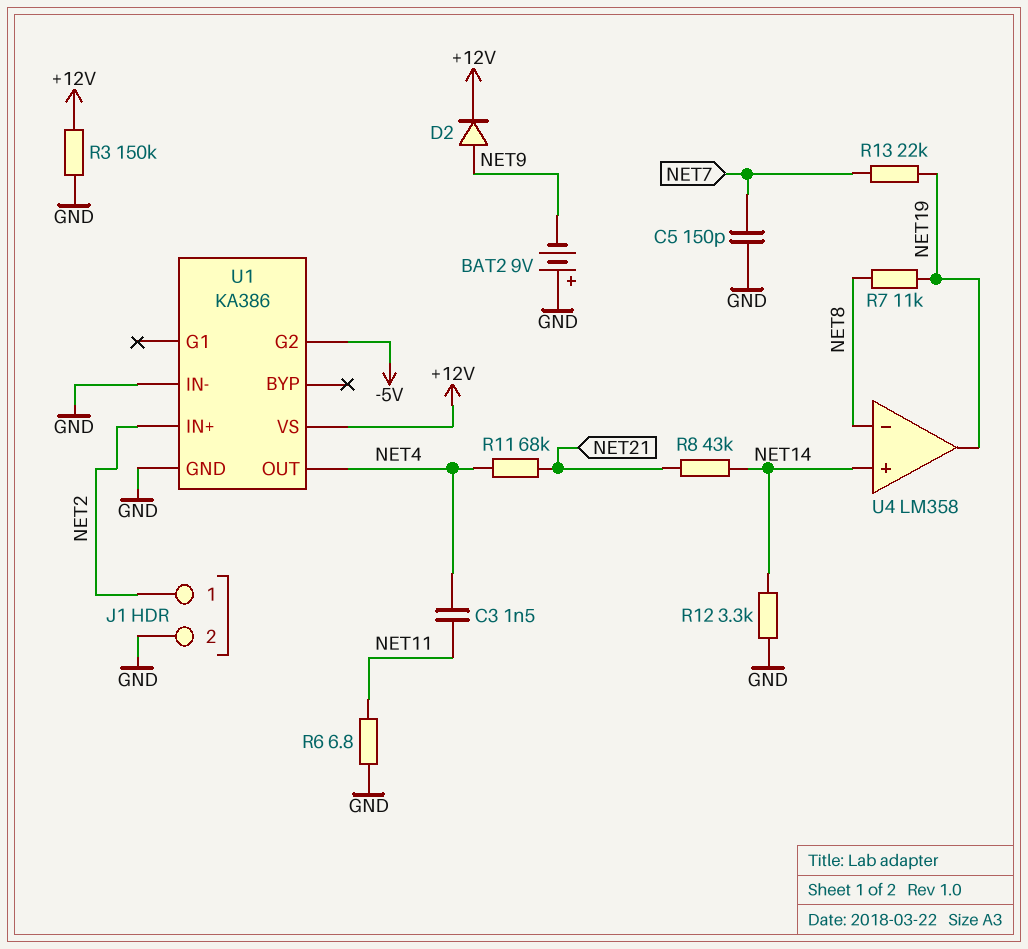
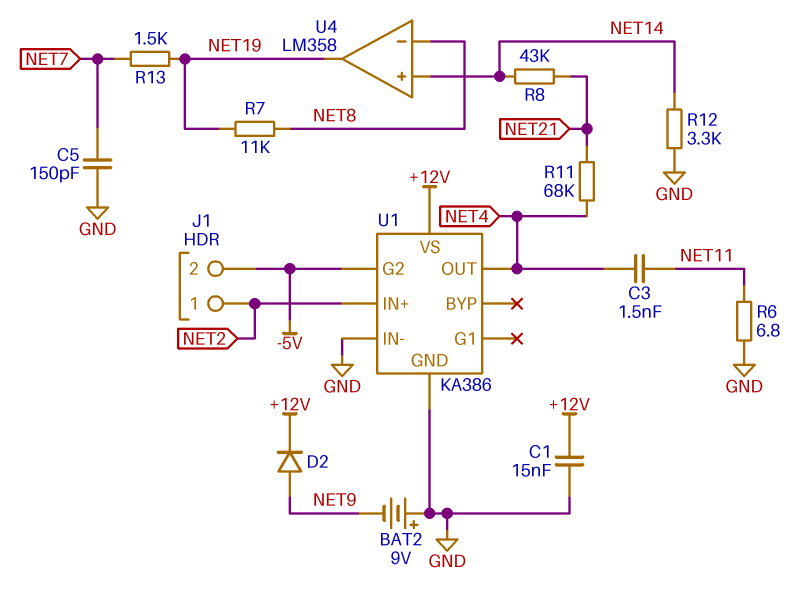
C1: none -> 15nF (+12V, GND)
J1 pin 2: GND -> -5V
R3: 150k (+12V, GND) -> none
R13: 22k (NET7, NET19) -> 1.5k (NET7, NET19)

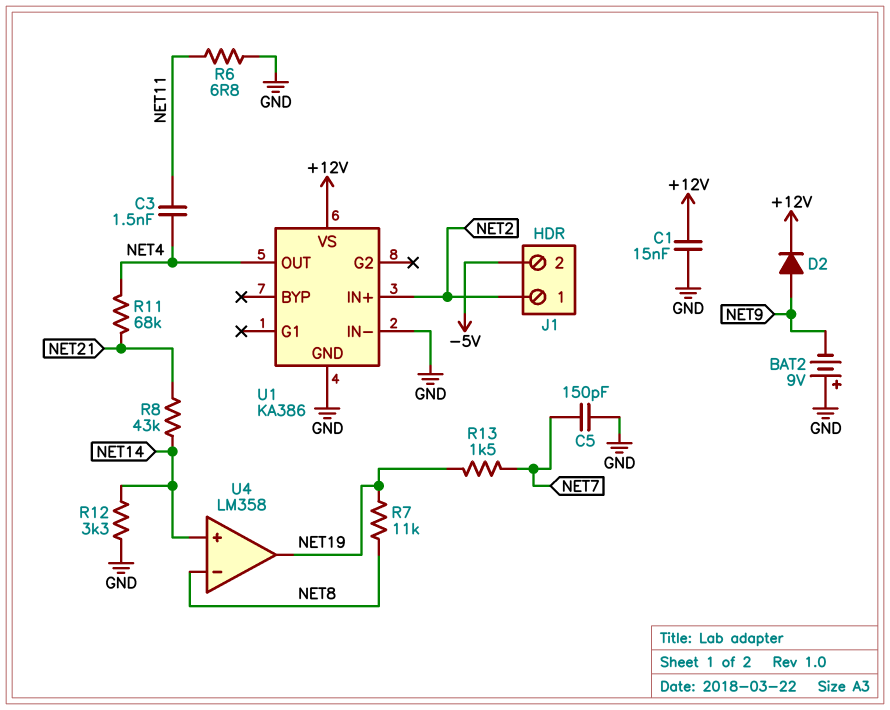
U1 pin G2: -5V -> none

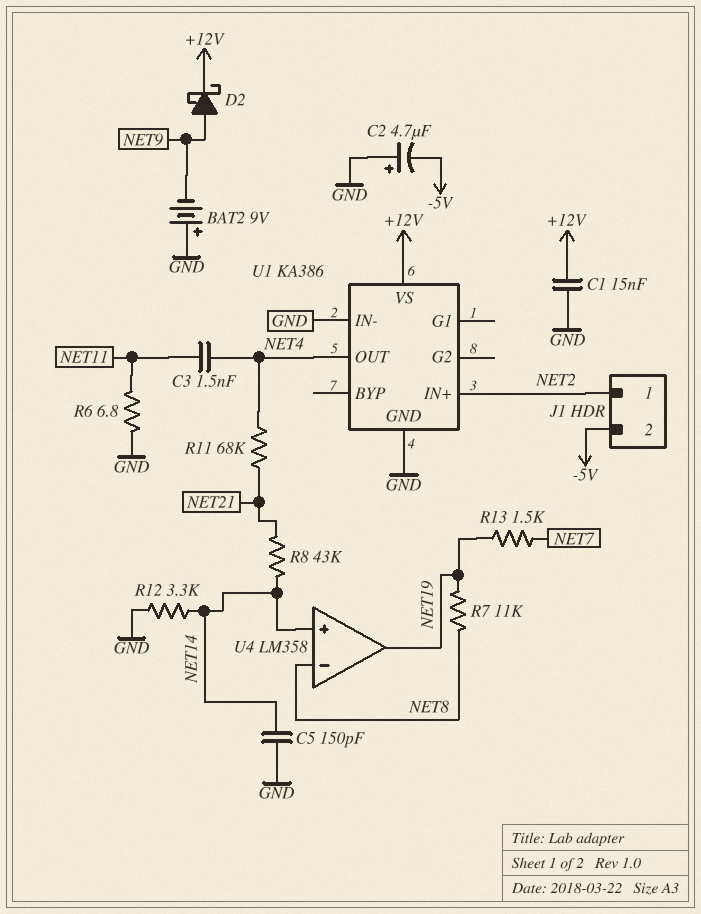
C2: none -> 4.7uF (plus GND, minus -5V)
C5: 150pF (GND, NET7) -> 150pF (GND, NET14)
D2: diode (A NET9, K +12V) -> schottky (A NET9, K +12V)

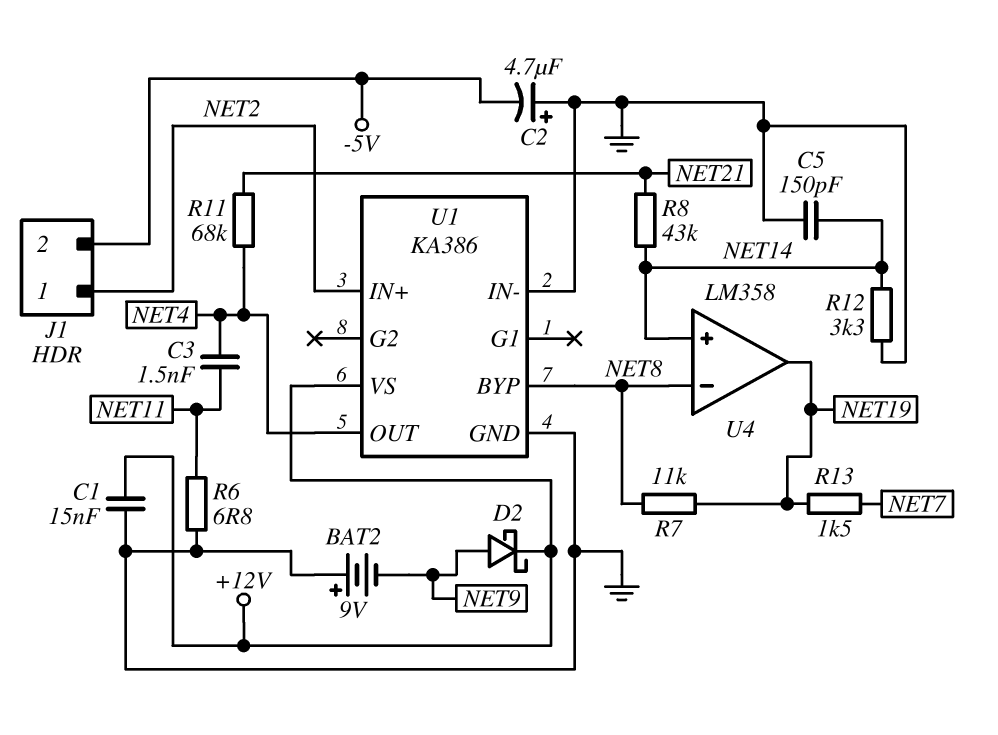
U1 pin BYP: none -> NET8

